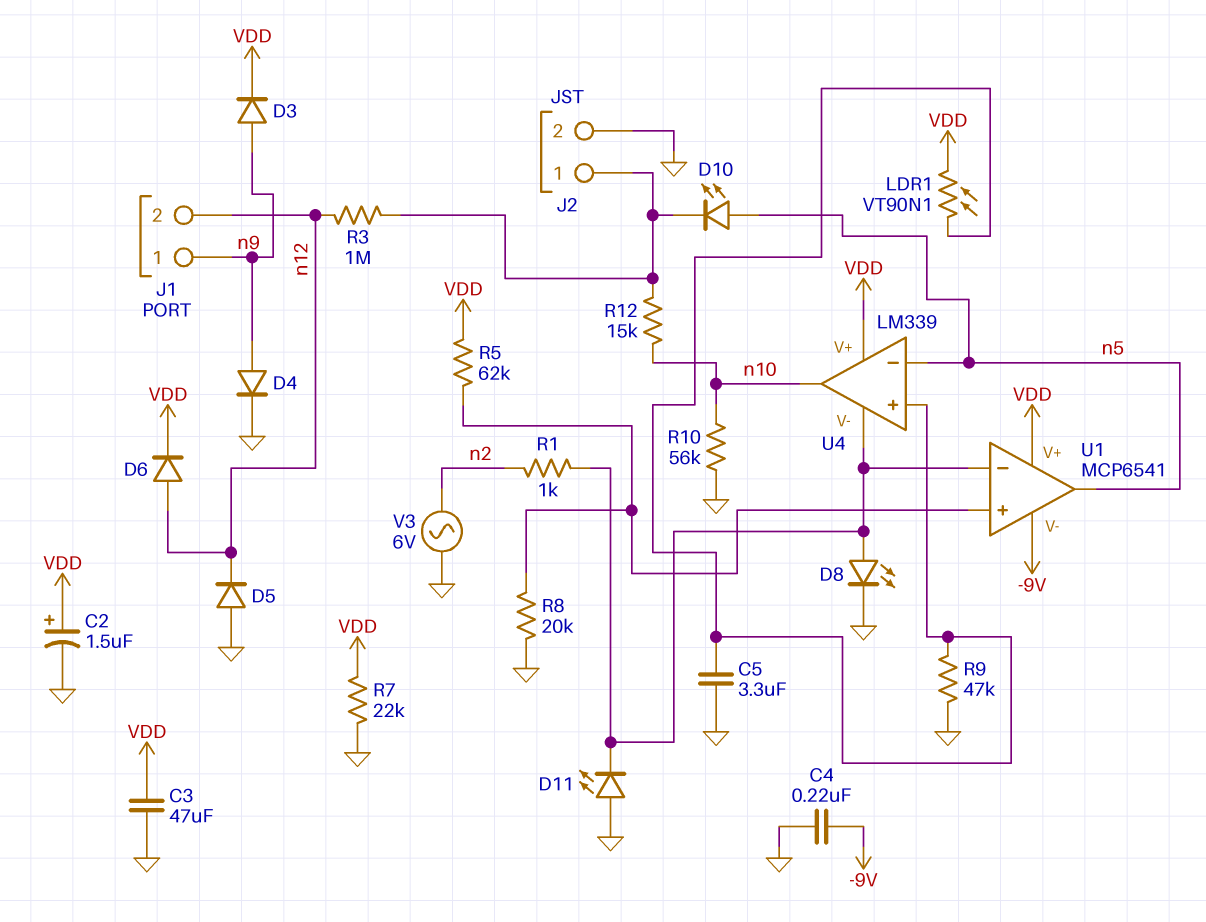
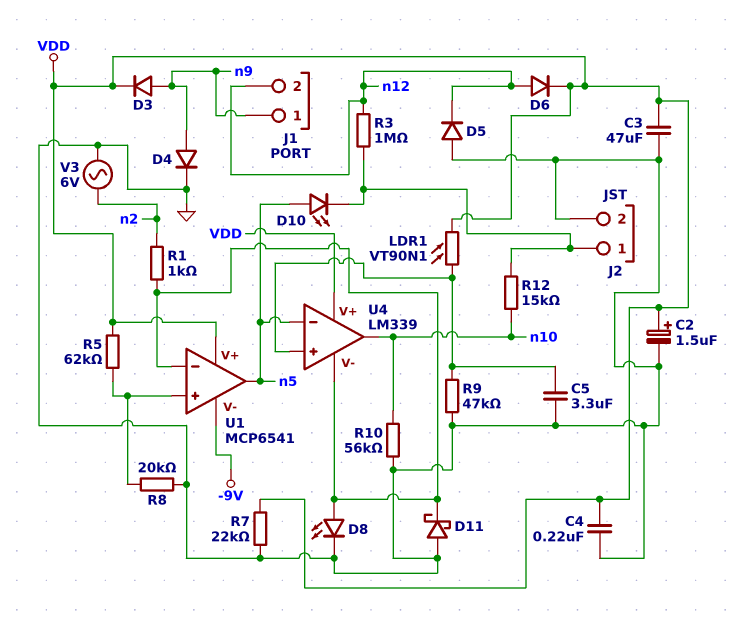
C4: 220nF (-9V, GND) -> 220nF (GND, VDD)
D11: LED (A GND, K U1/in-) -> schottky (A GND, K U1/in-)

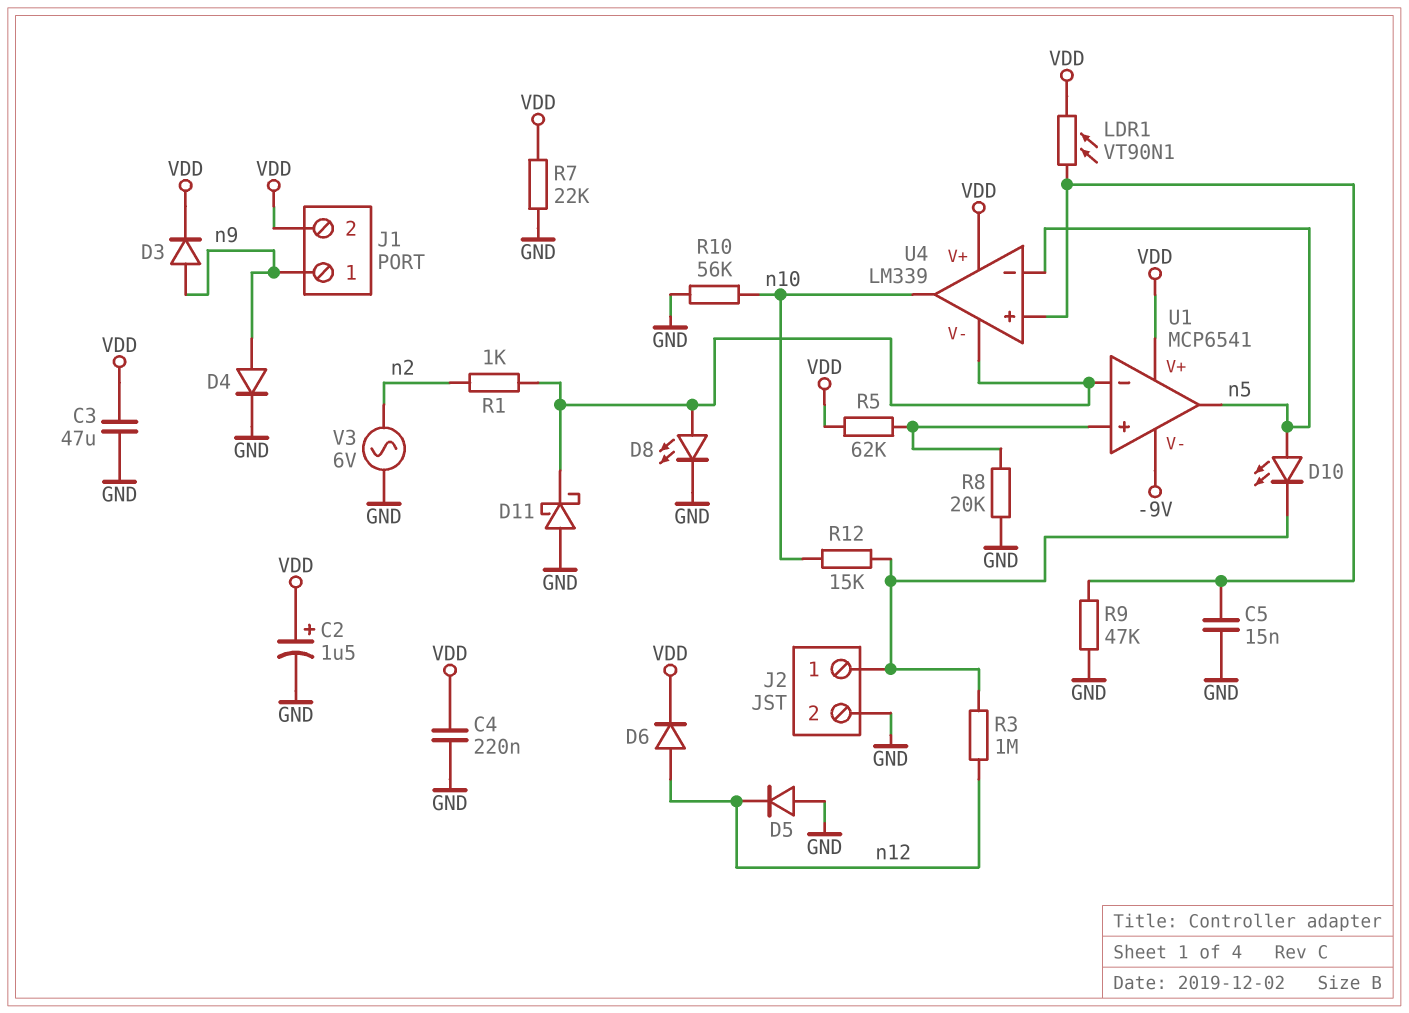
C5: 3.3uF (GND, U4/in+) -> 15nF (GND, U4/in+)
J1 pin 2: n12 -> VDD

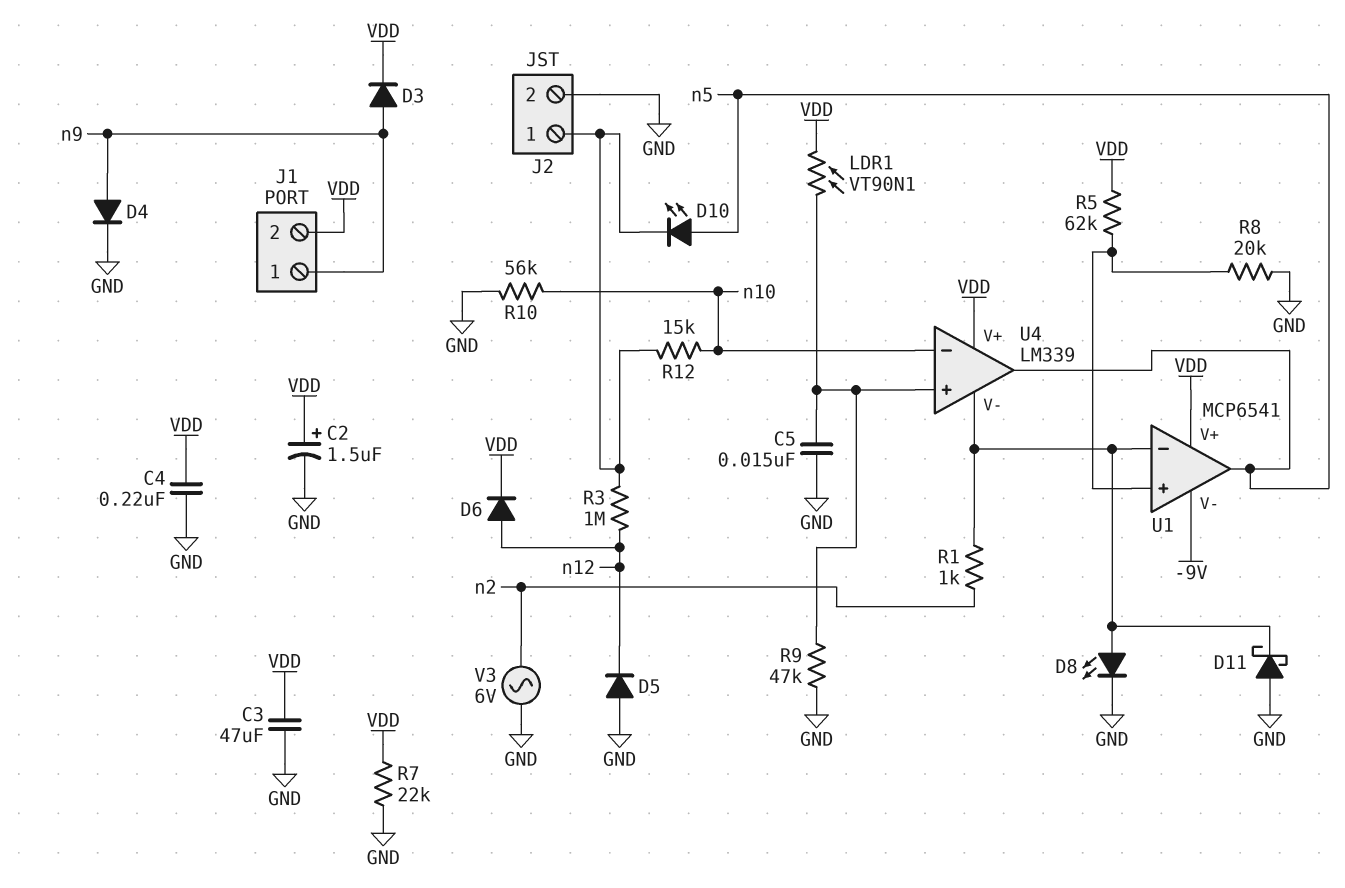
U4 pin in-: n5 -> n10
U4 pin out: n10 -> n5

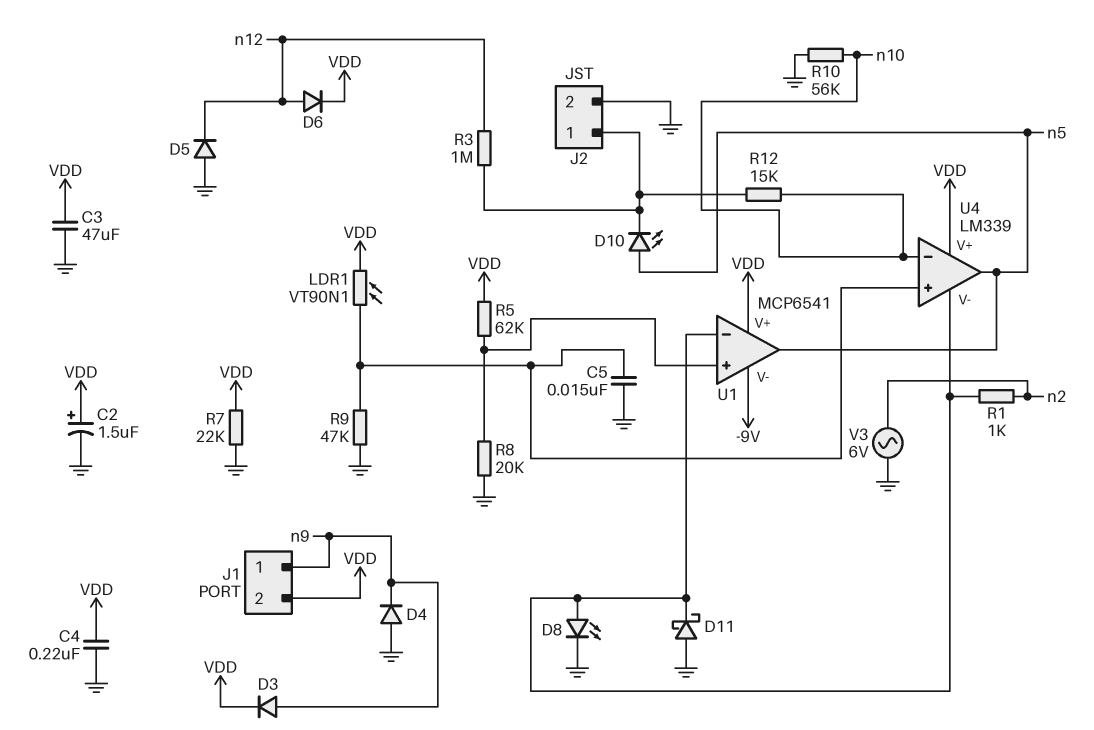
D4: diode (A n9, K GND) -> diode (A GND, K n9)

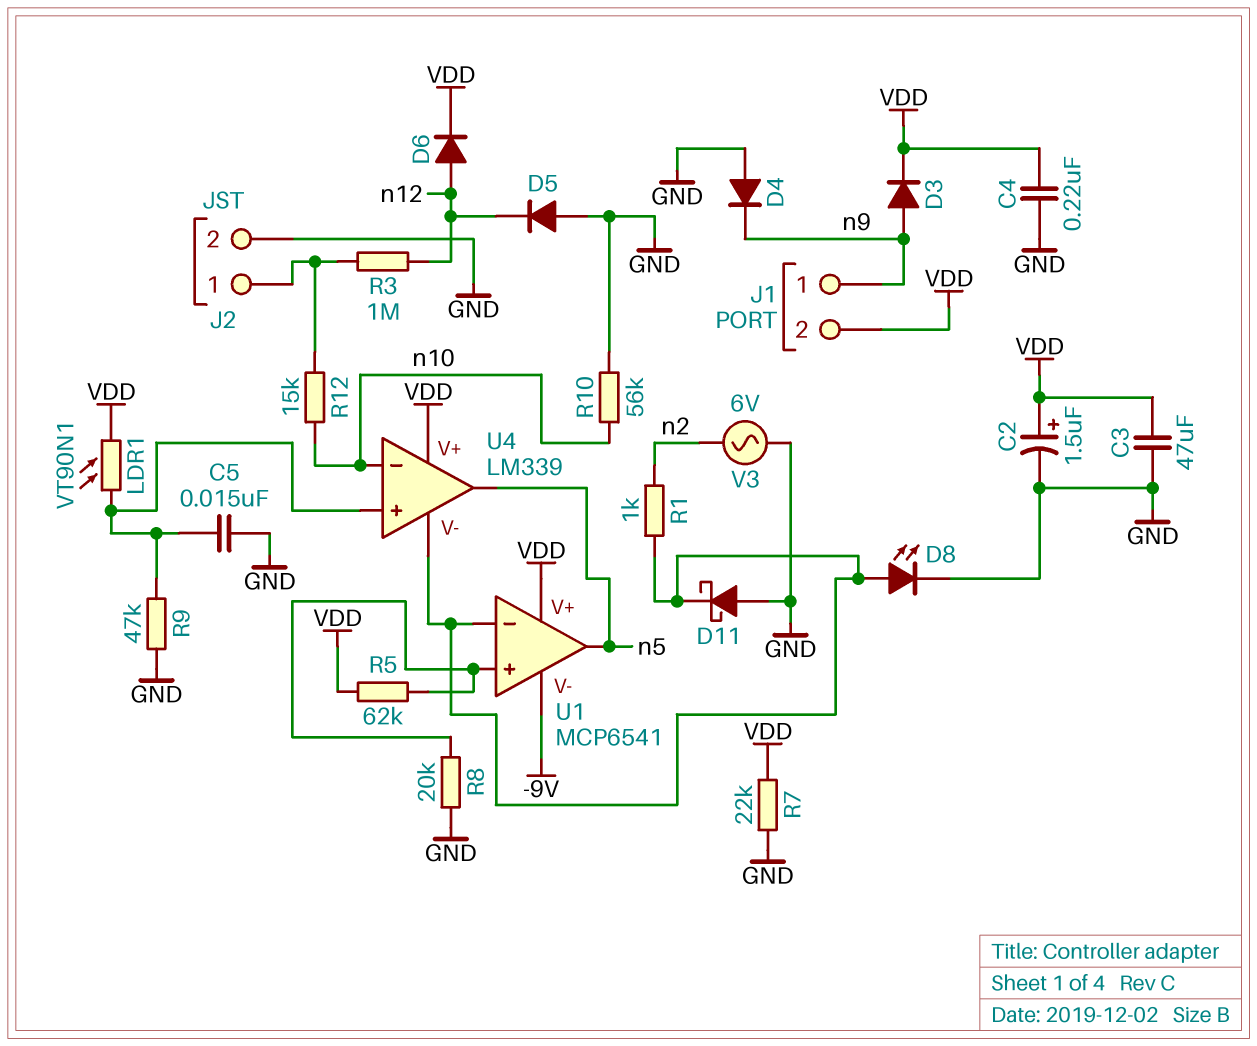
D10: LED (A n5, K J2/1) -> none

